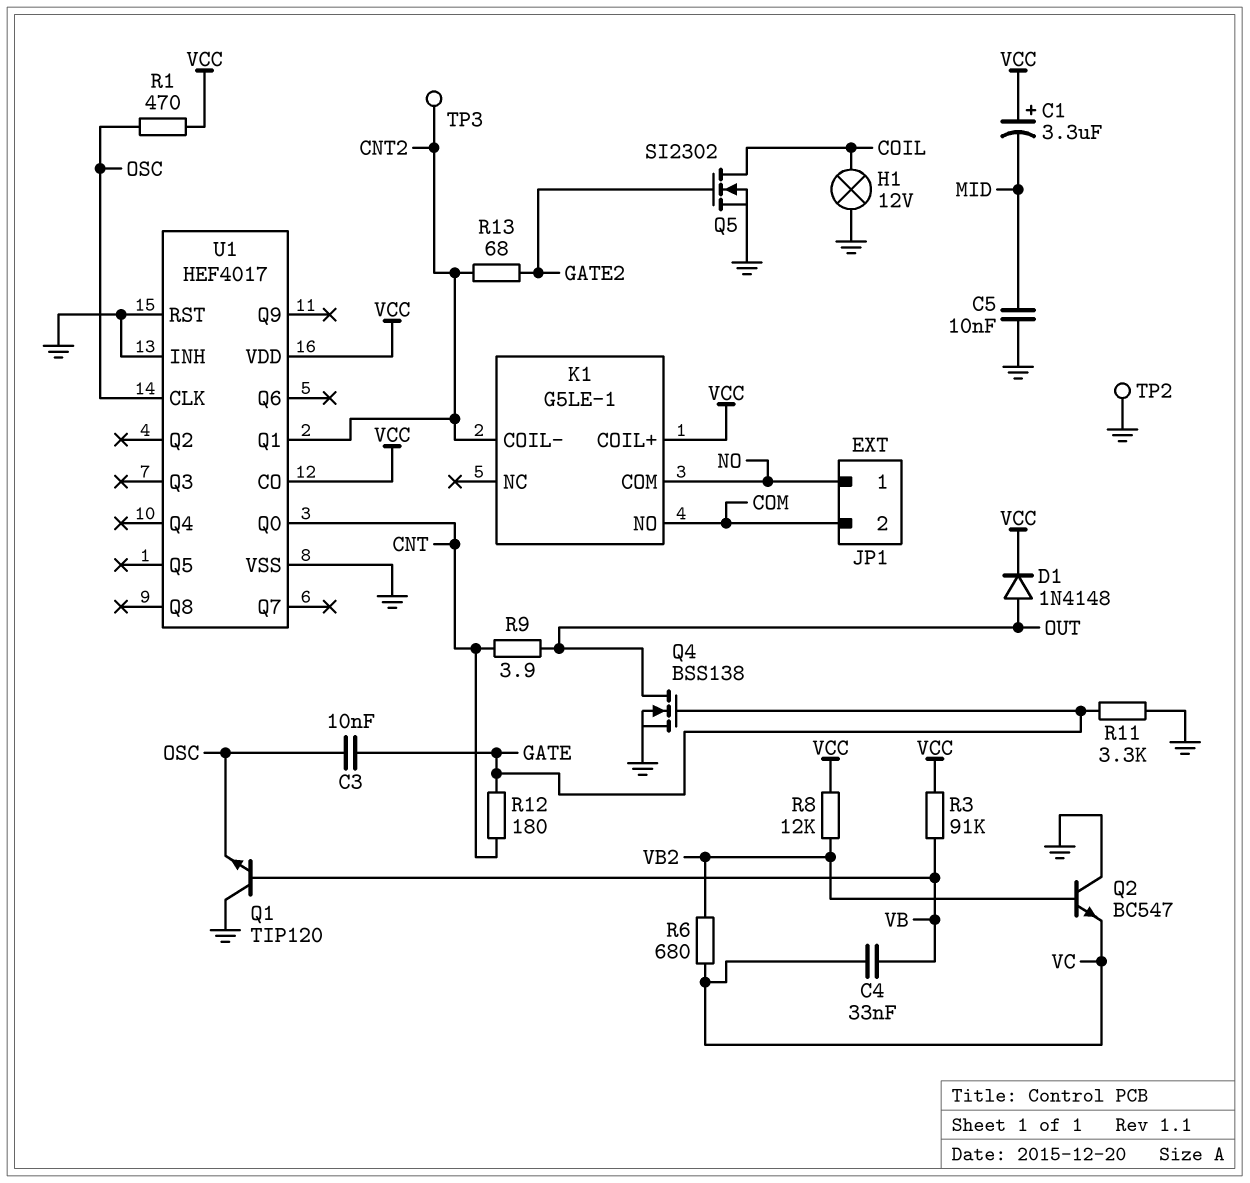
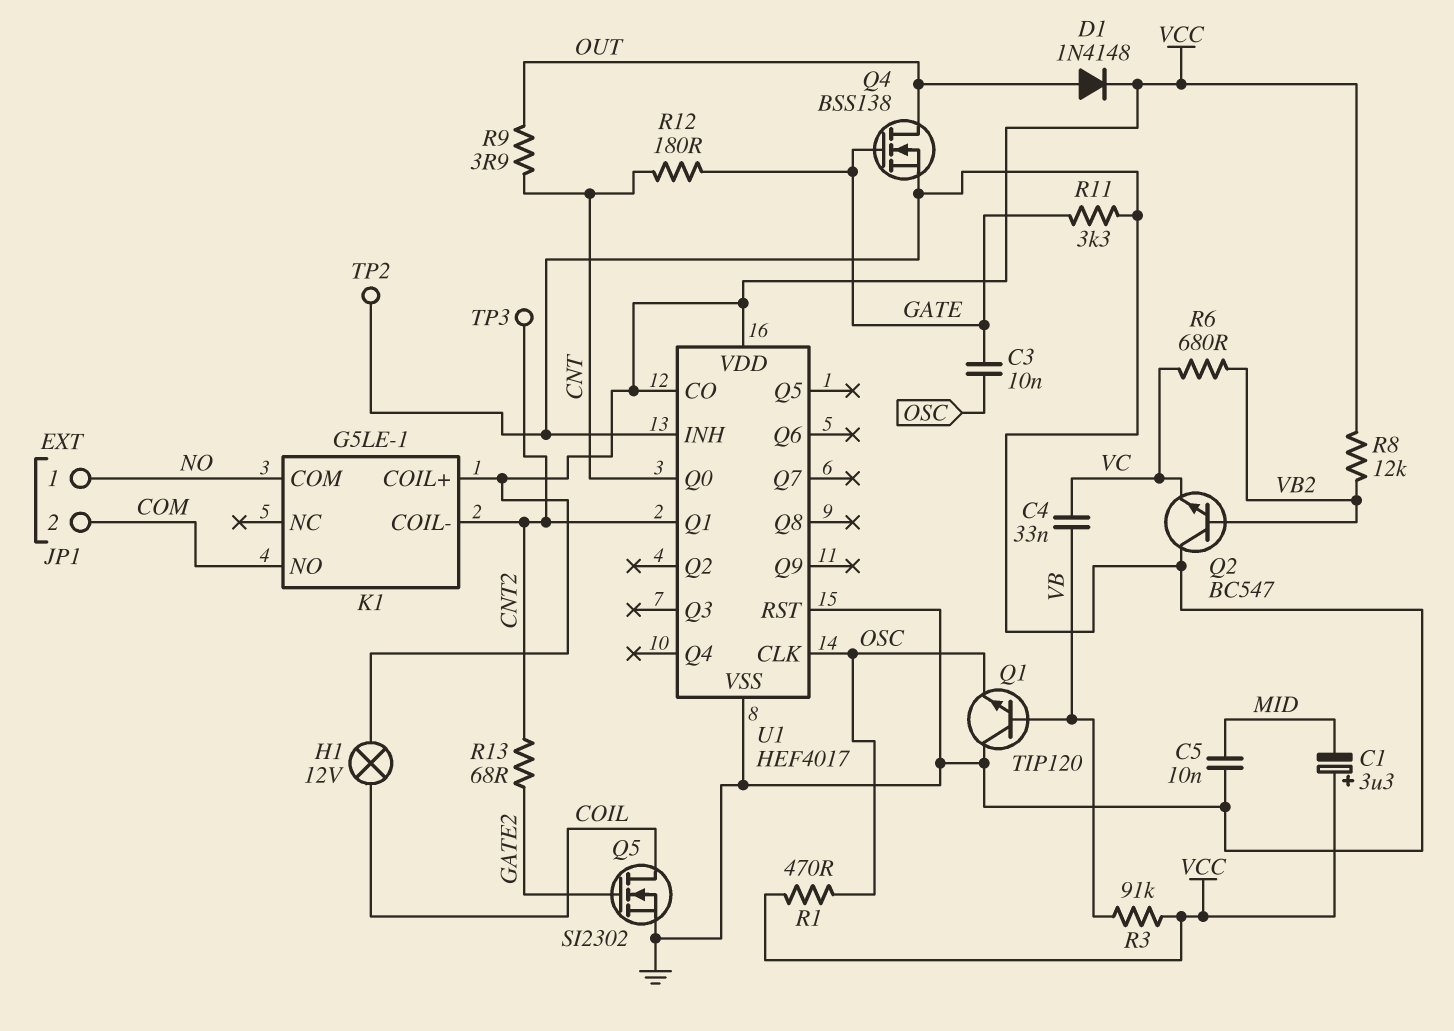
H1: lamp 12V (COIL, GND) -> lamp 12V (COIL, VCC)

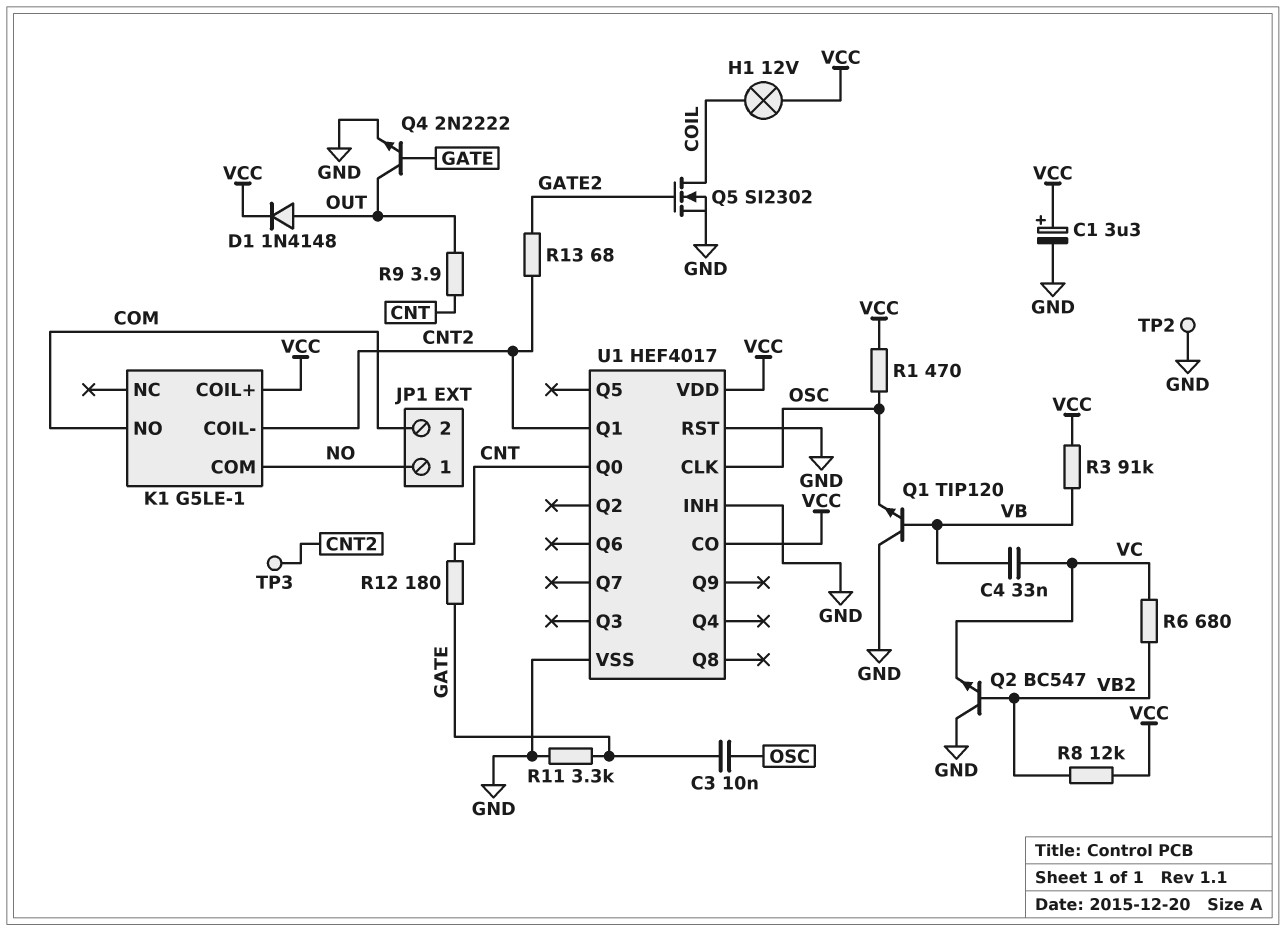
C1: 3.3uF (plus VCC, minus MID) -> 3.3uF (plus VCC, minus GND)
C5: 10nF (GND, MID) -> none
Q4: NMOS BSS138 (G GATE, D OUT, S GND) -> NPN 2N2222 (B GATE, C OUT, E GND)

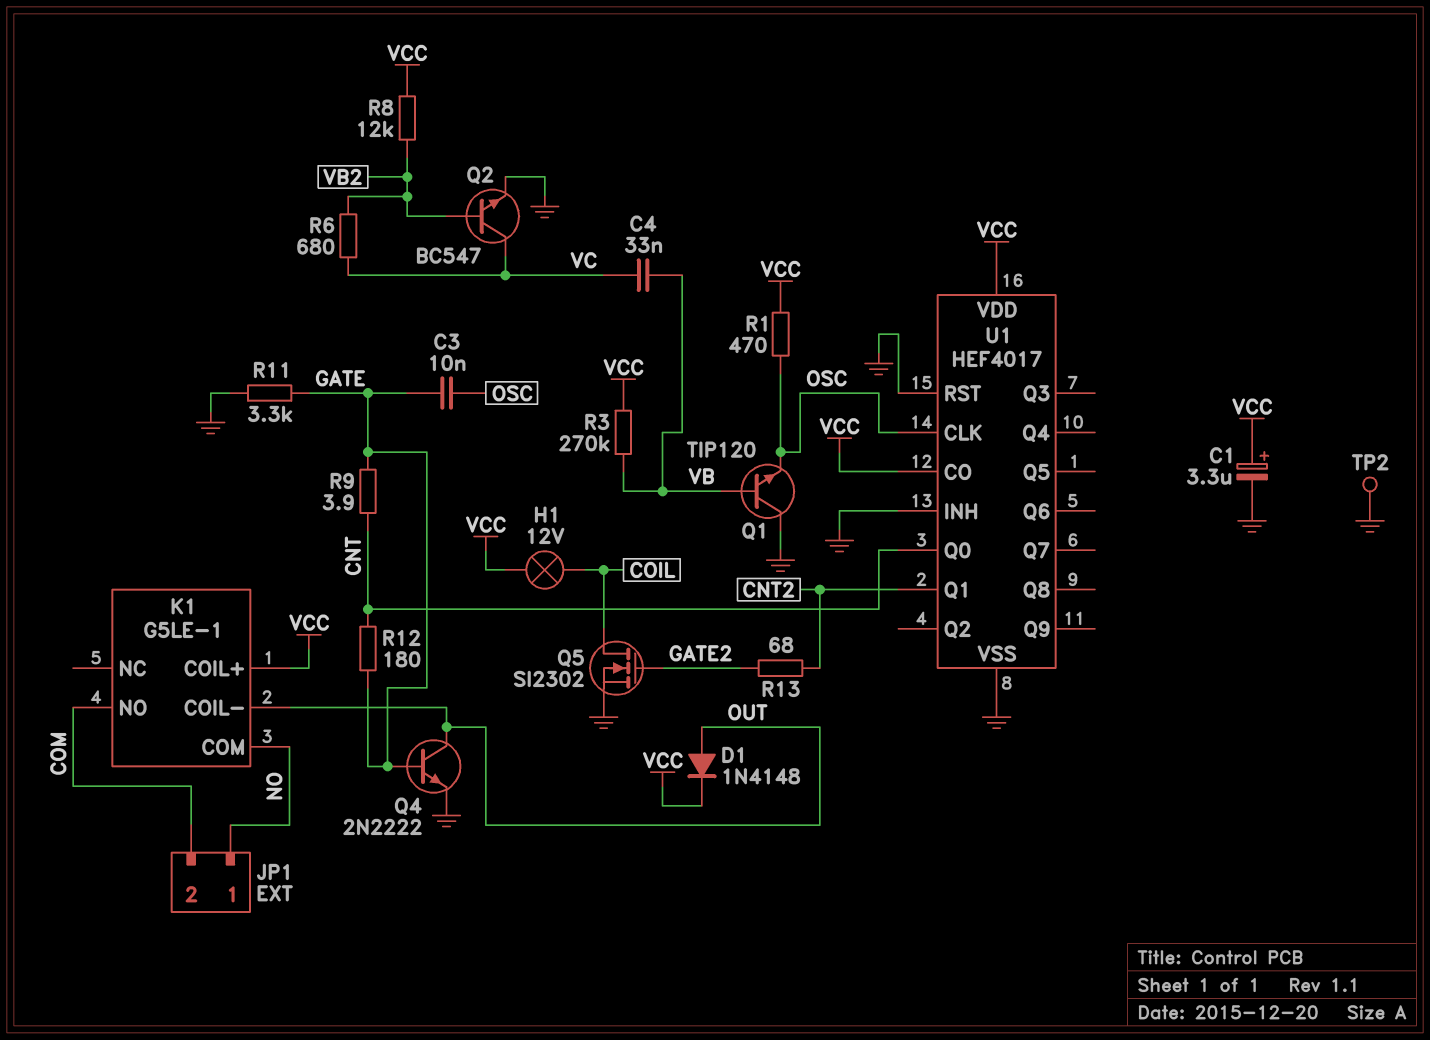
K1 pin COIL-: CNT2 -> OUT
Q2: NPN BC547 (B VB2, C GND, E VC) -> NPN BC547 (B VB2, C VC, E GND)
R3: 91k (VB, VCC) -> 270k (VB, VCC)
R9: 3.9 (CNT, OUT) -> 3.9 (CNT, GATE)
TP3: test point (CNT2) -> none

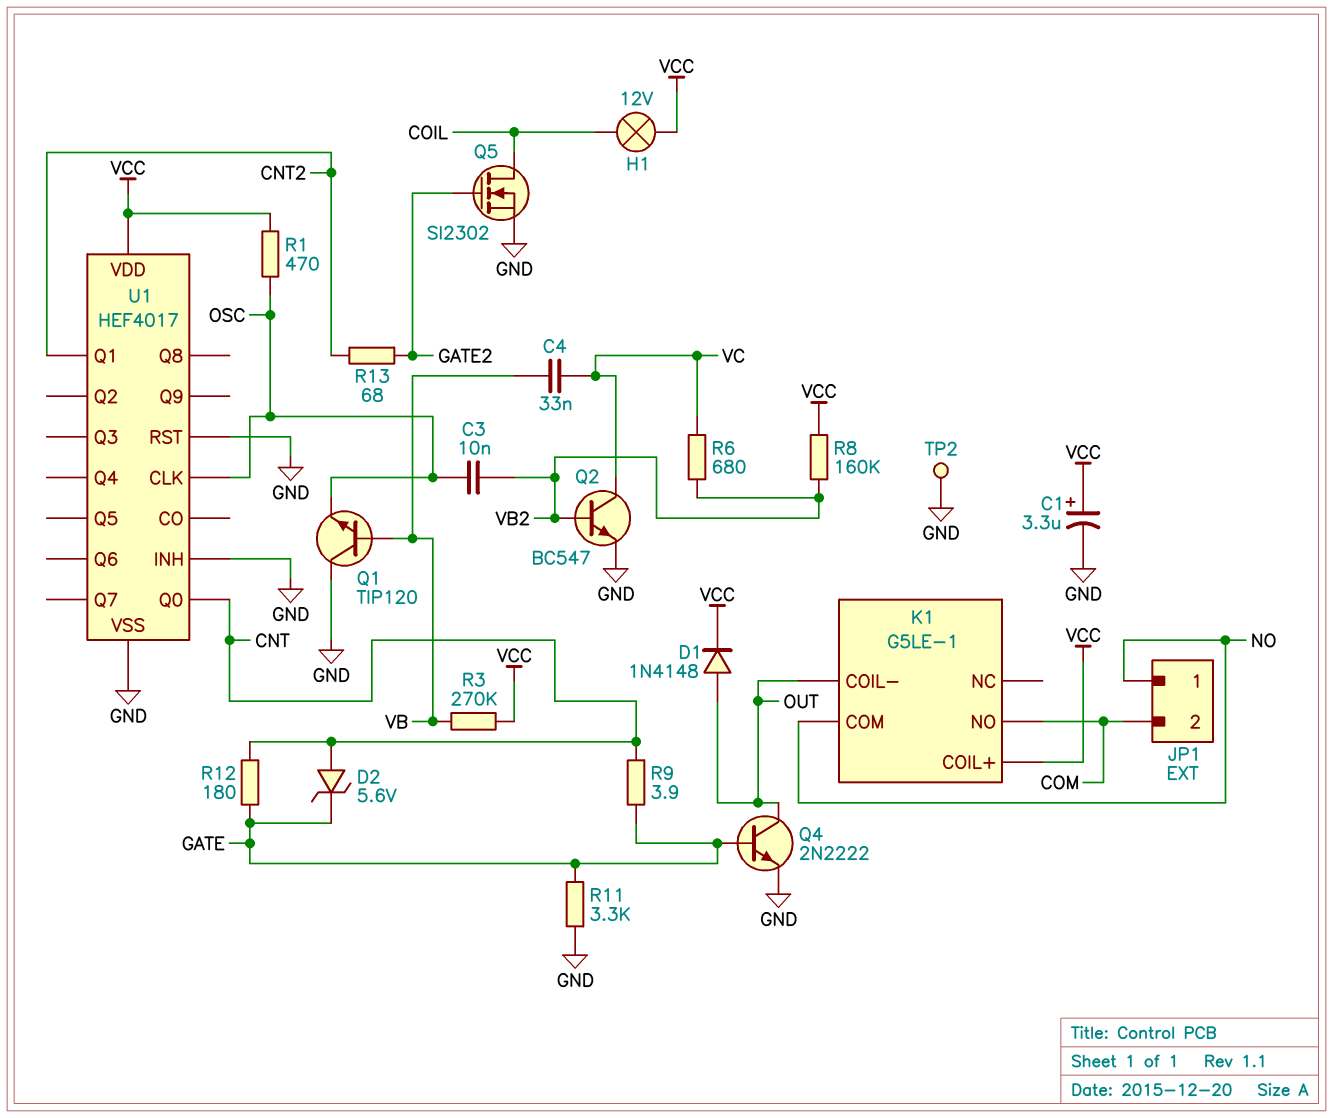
C3: 10nF (GATE, OSC) -> 10nF (OSC, VB2)
D2: none -> zener 5.6V (A CNT, K GATE)
R8: 12k (VB2, VCC) -> 160k (VB2, VCC)
U1 pin CO: VCC -> none

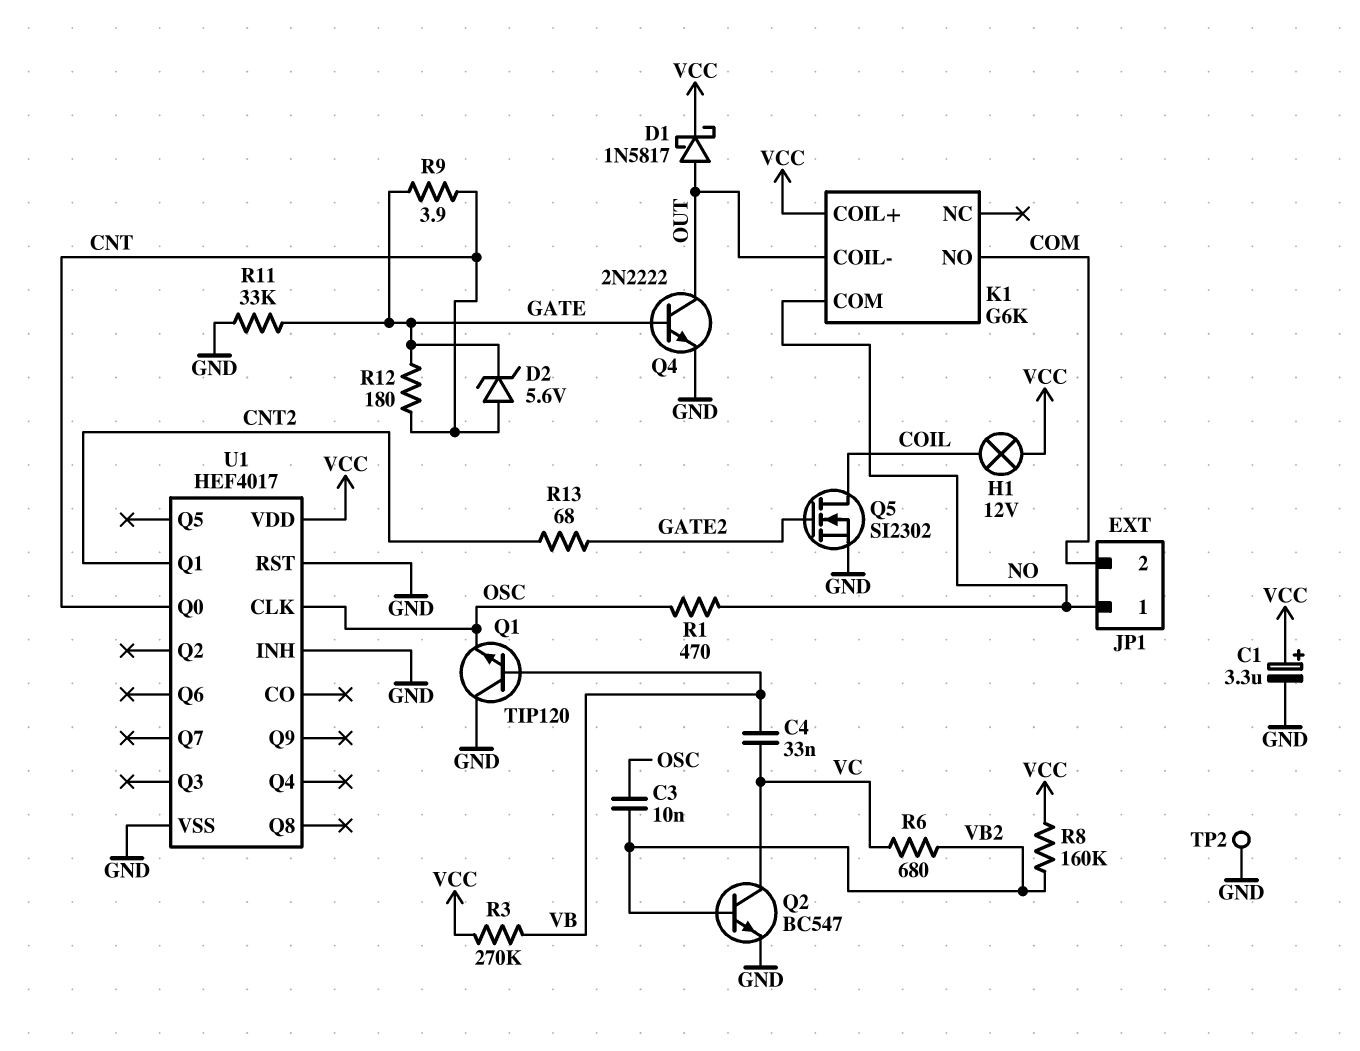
D1: diode 1N4148 (A OUT, K VCC) -> schottky 1N5817 (A OUT, K VCC)
K1: G5LE-1 -> G6K
R1: 470 (OSC, VCC) -> 470 (NO, OSC)
R11: 3.3k (GATE, GND) -> 33k (GATE, GND)

